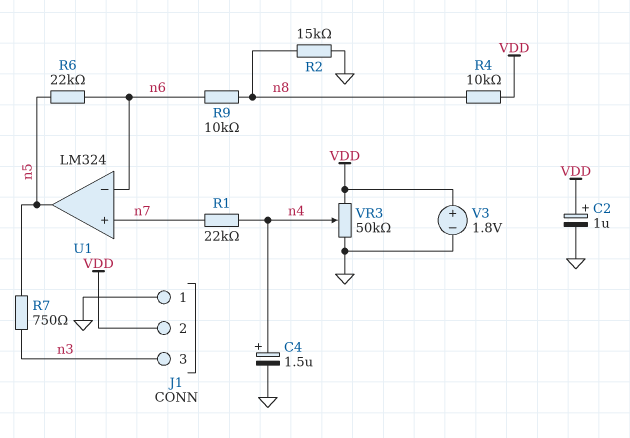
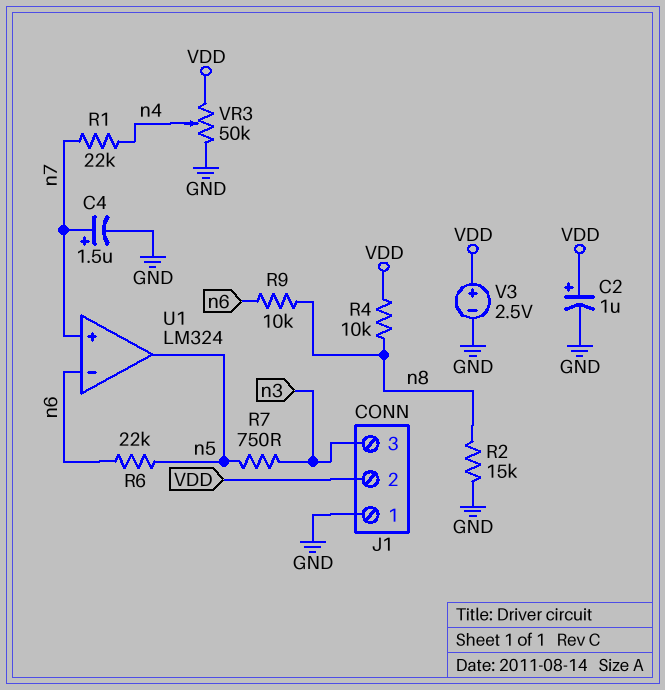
C4: 1.5uF (plus n4, minus GND) -> 1.5uF (plus n7, minus GND)
V3: 1.8V (plus VDD, minus GND) -> 2.5V (plus VDD, minus GND)

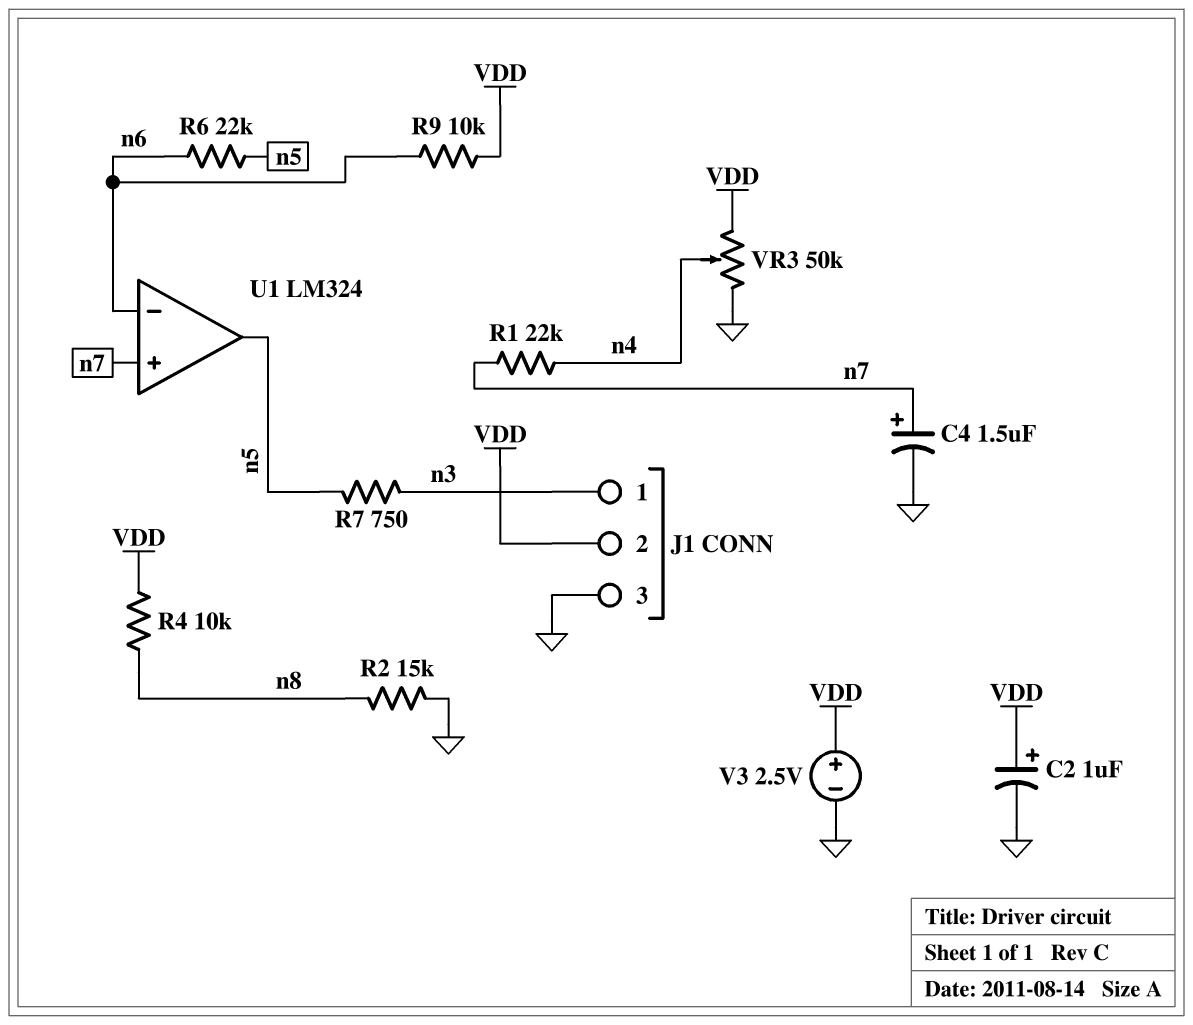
J1 pin 1: GND -> n3
J1 pin 3: n3 -> GND
R9: 10k (n6, n8) -> 10k (VDD, n6)

